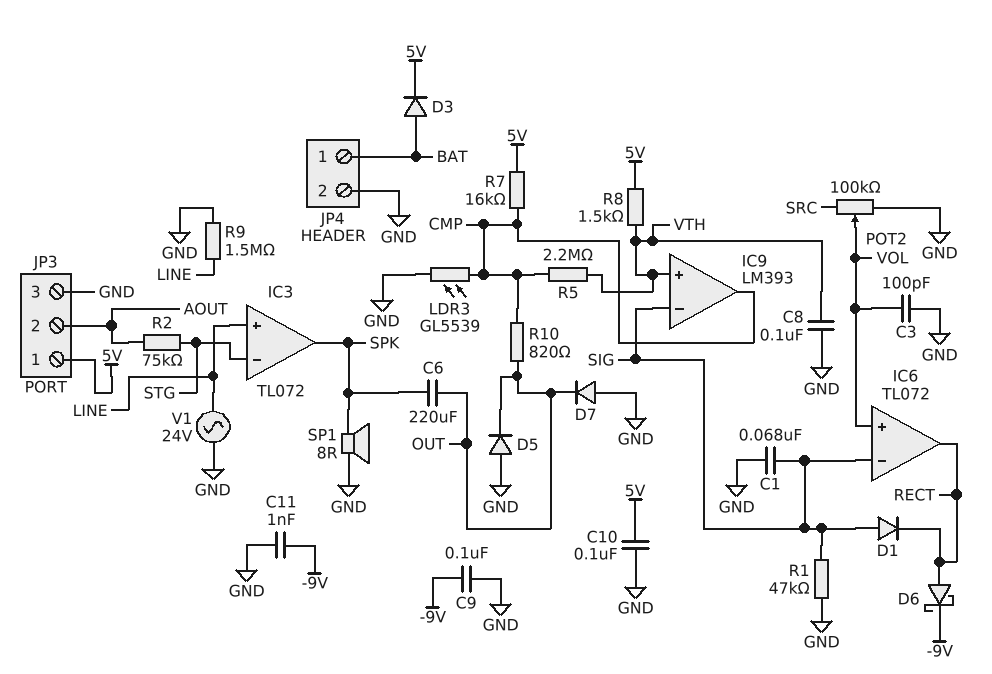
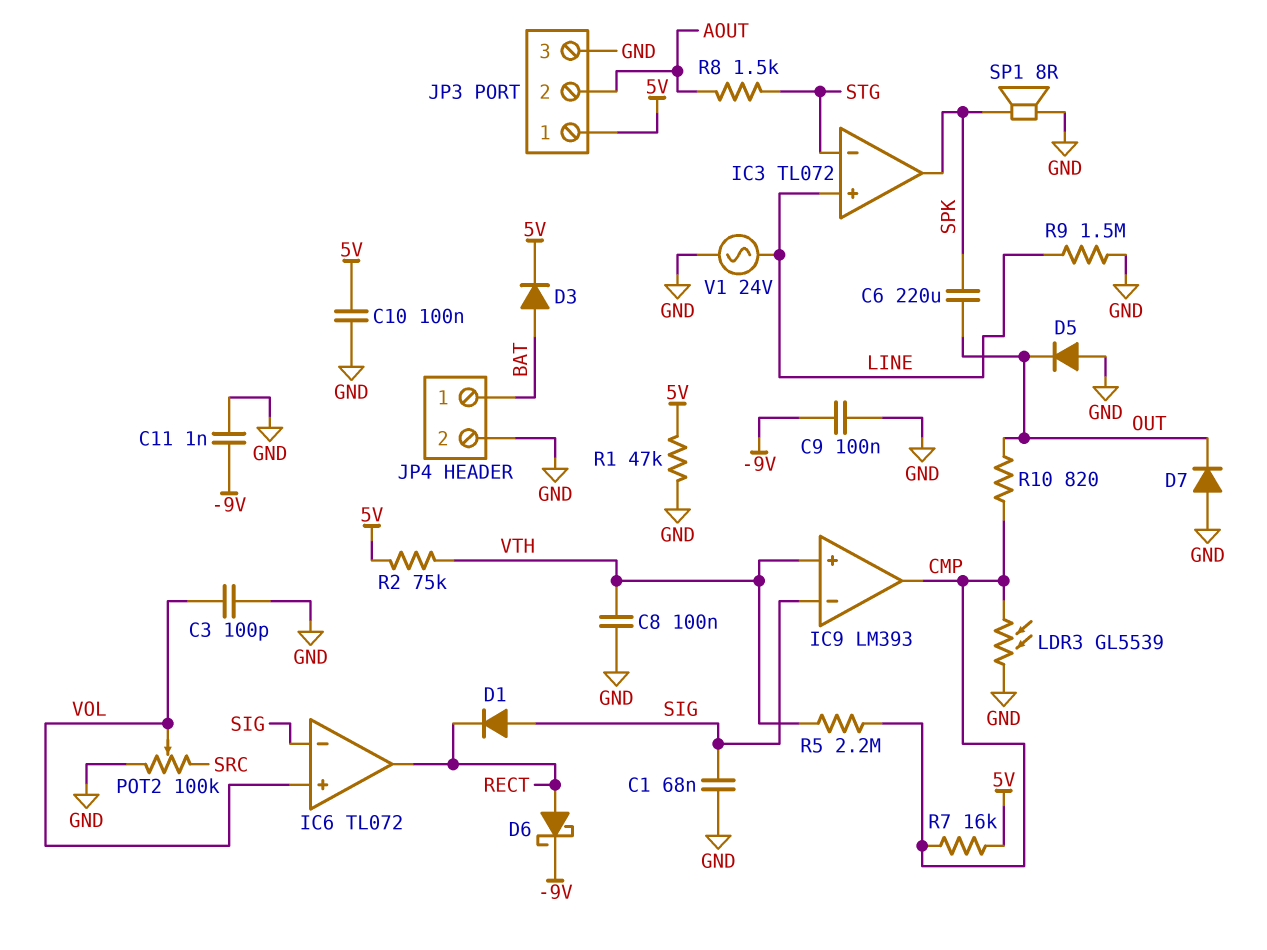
R1: 47k (GND, SIG) -> 47k (5V, GND)
R2: 75k (AOUT, STG) -> 75k (5V, VTH)
R8: 1.5k (5V, VTH) -> 1.5k (AOUT, STG)

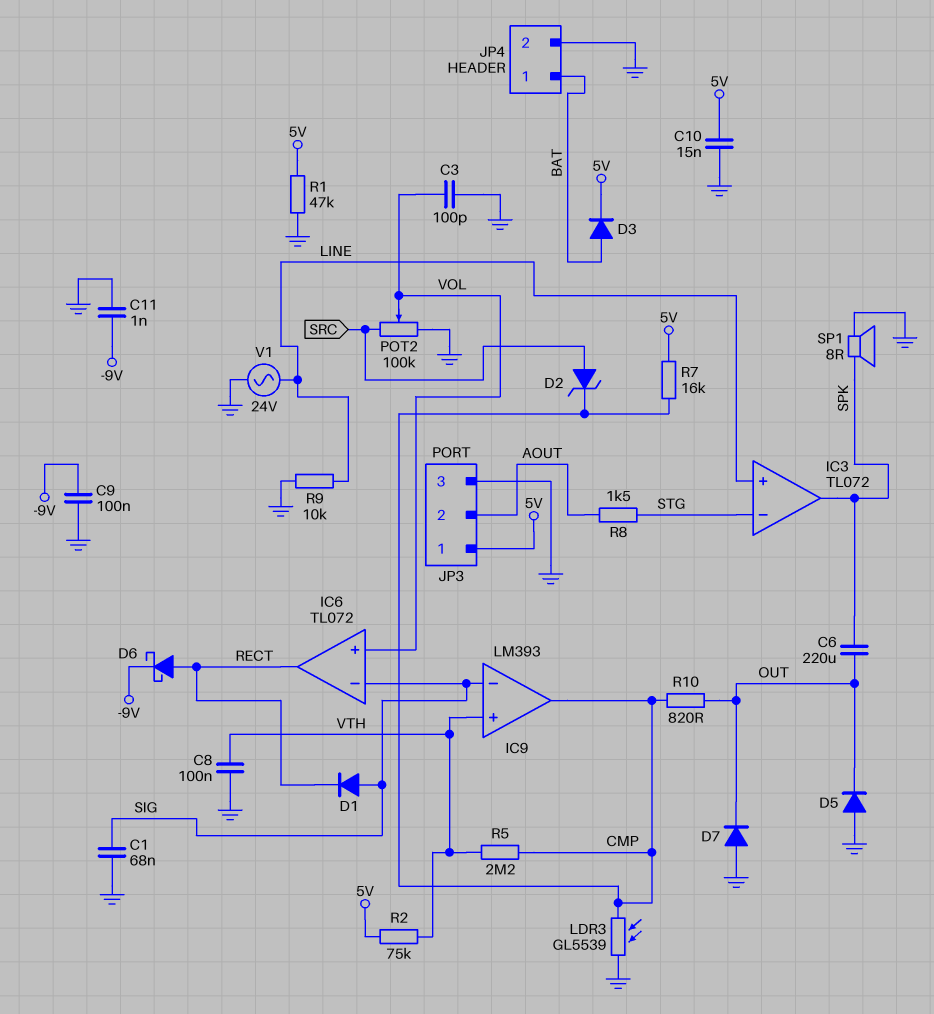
C10: 100nF (5V, GND) -> 15nF (5V, GND)
D2: none -> zener (A SRC, K CMP)
R9: 1.5M (GND, LINE) -> 10k (GND, LINE)

